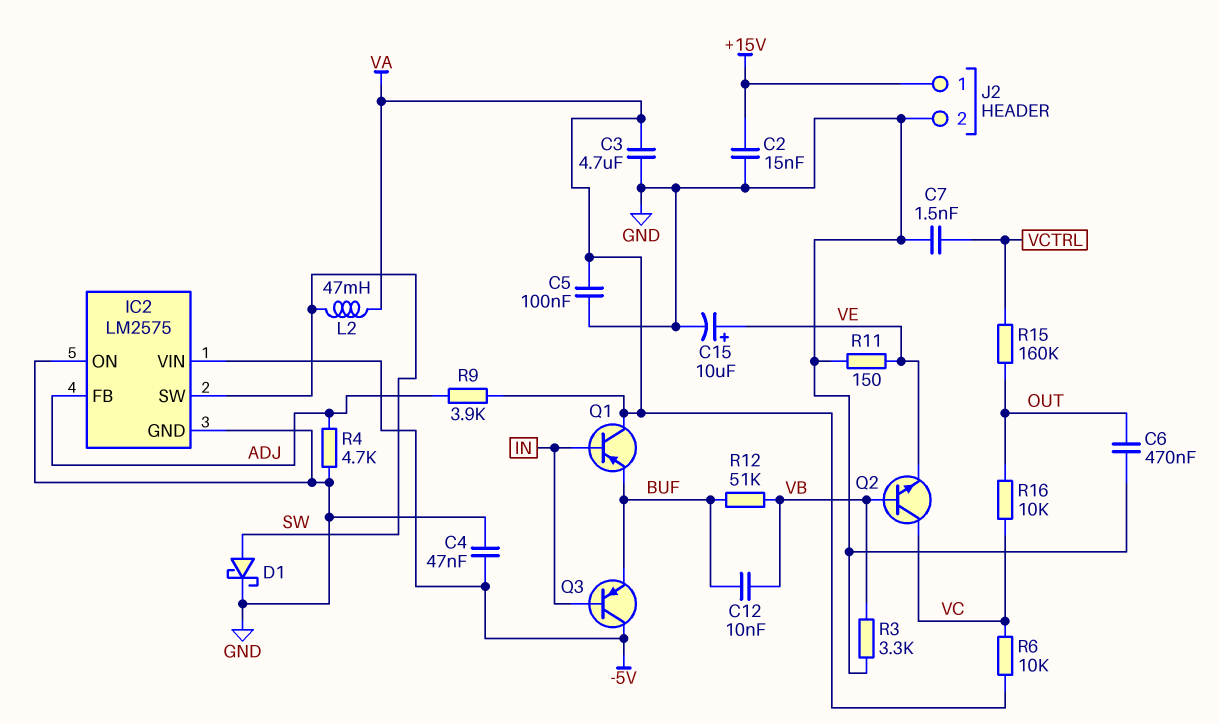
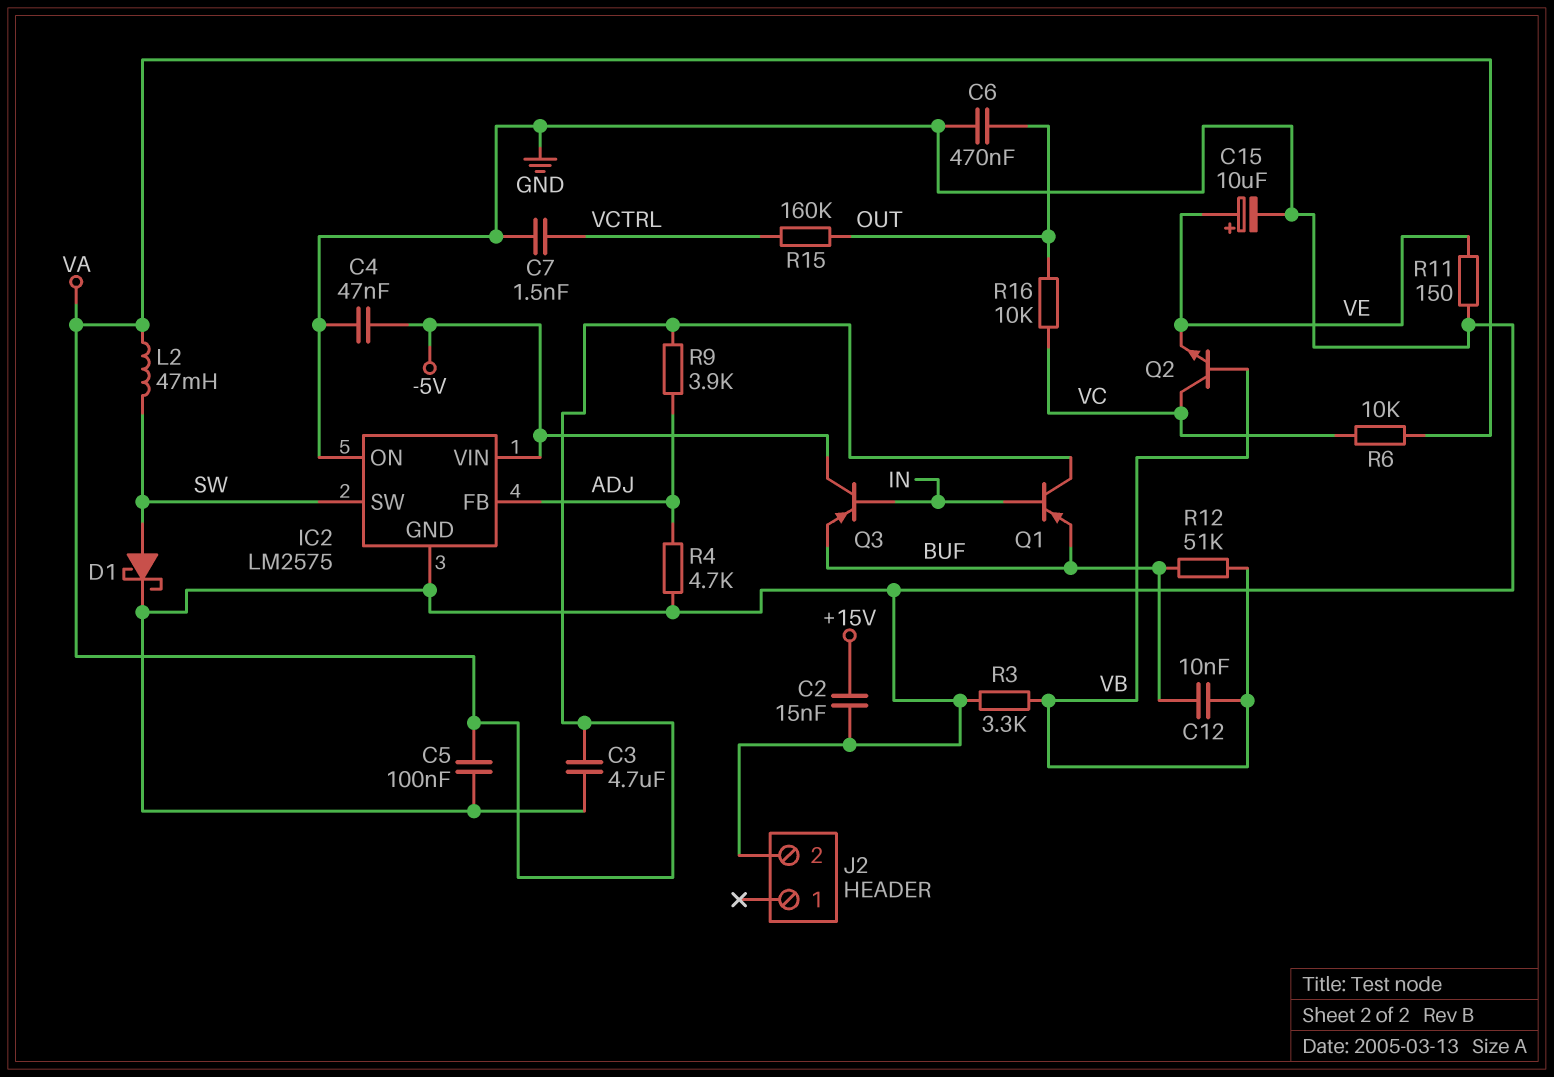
J2 pin 1: +15V -> none

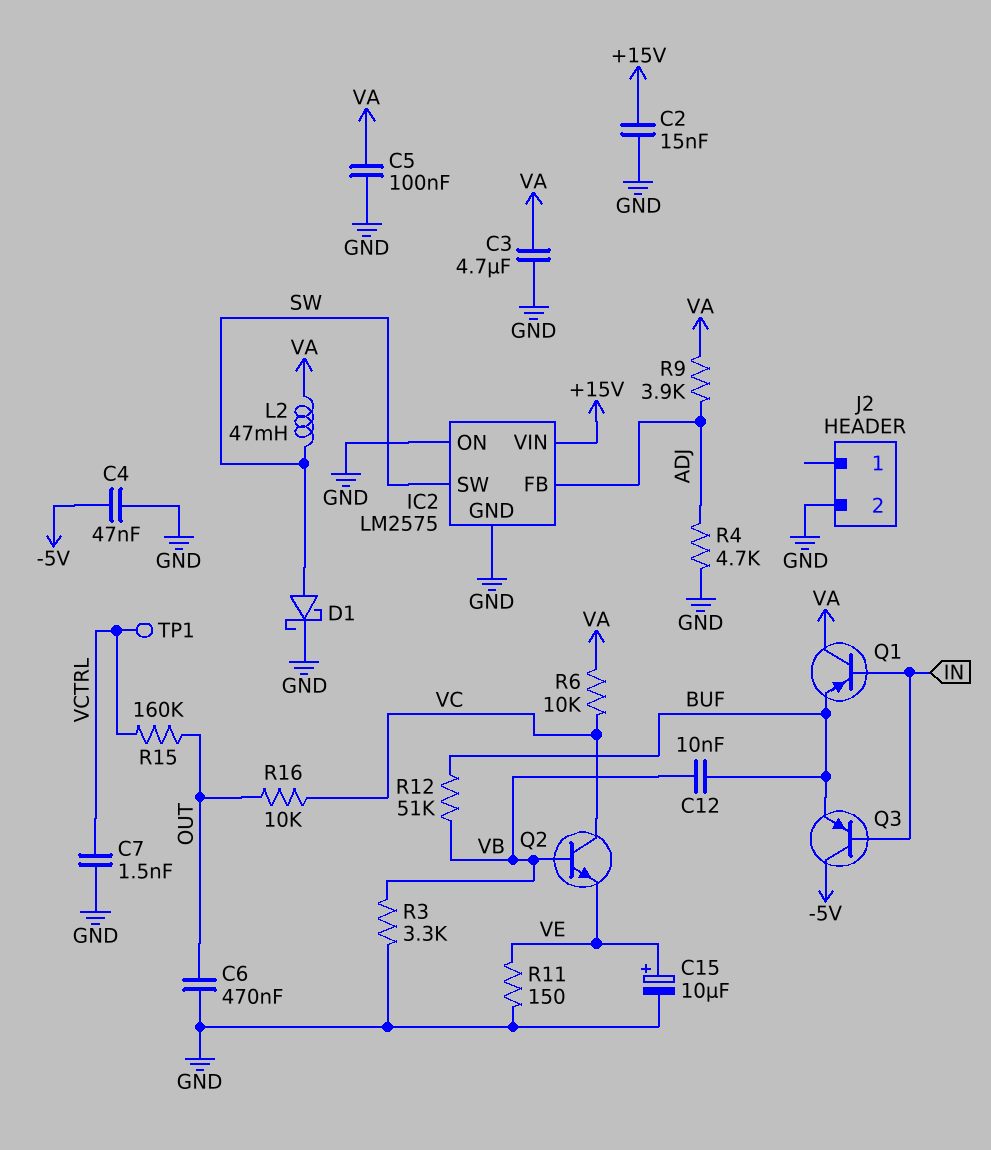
IC2 pin VIN: -5V -> +15V
TP1: none -> test point (VCTRL)

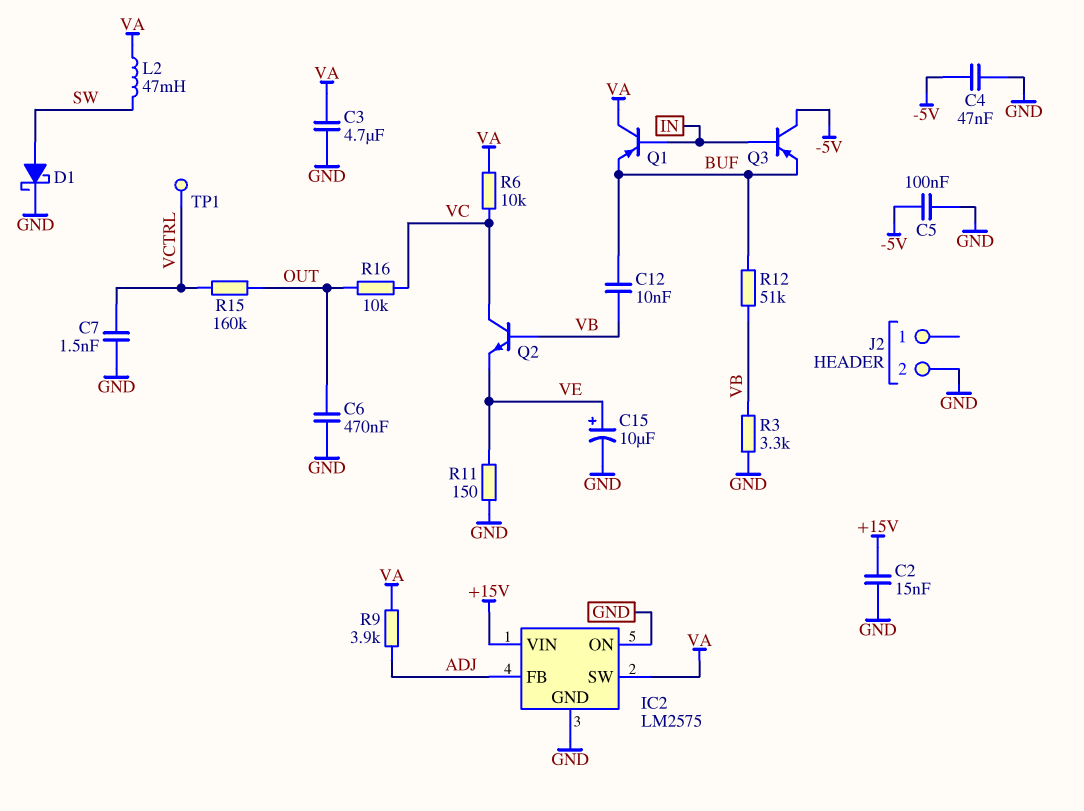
C5: 100nF (GND, VA) -> 100nF (-5V, GND)
IC2 pin SW: SW -> VA
R4: 4.7k (ADJ, GND) -> none

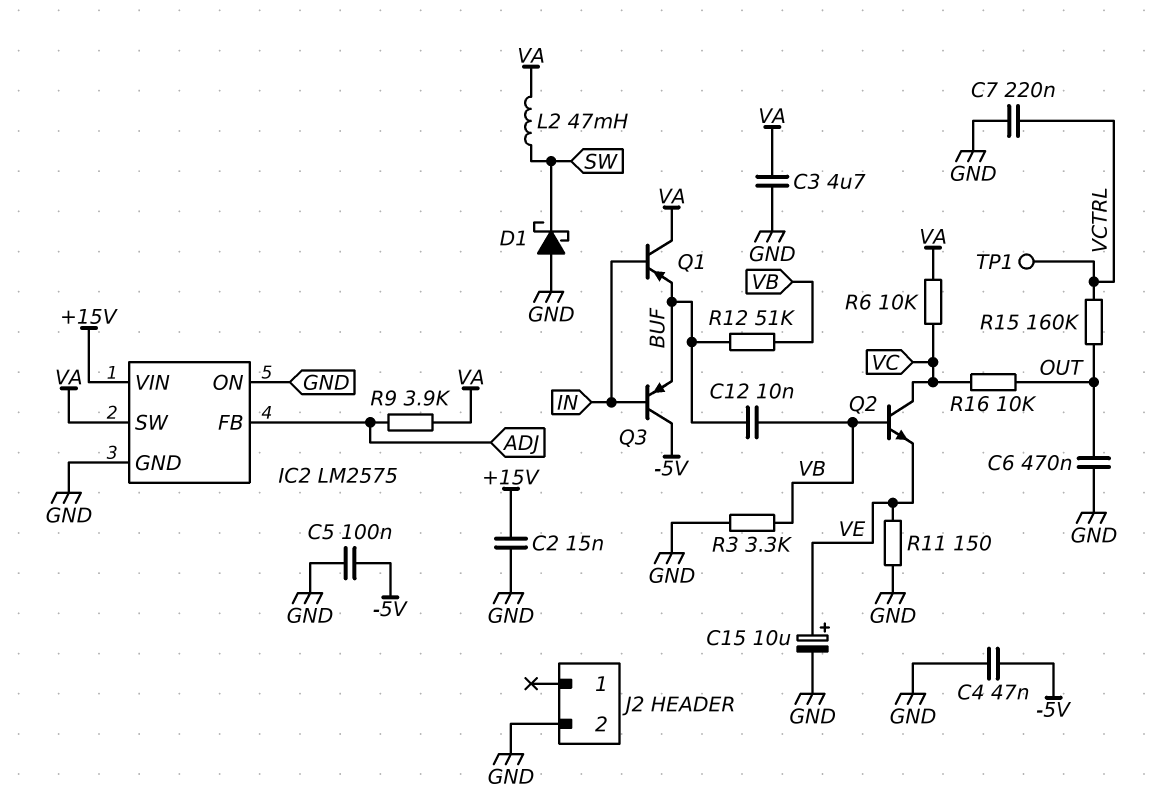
C7: 1.5nF (GND, VCTRL) -> 220nF (GND, VCTRL)
D1: schottky (A SW, K GND) -> schottky (A GND, K SW)

